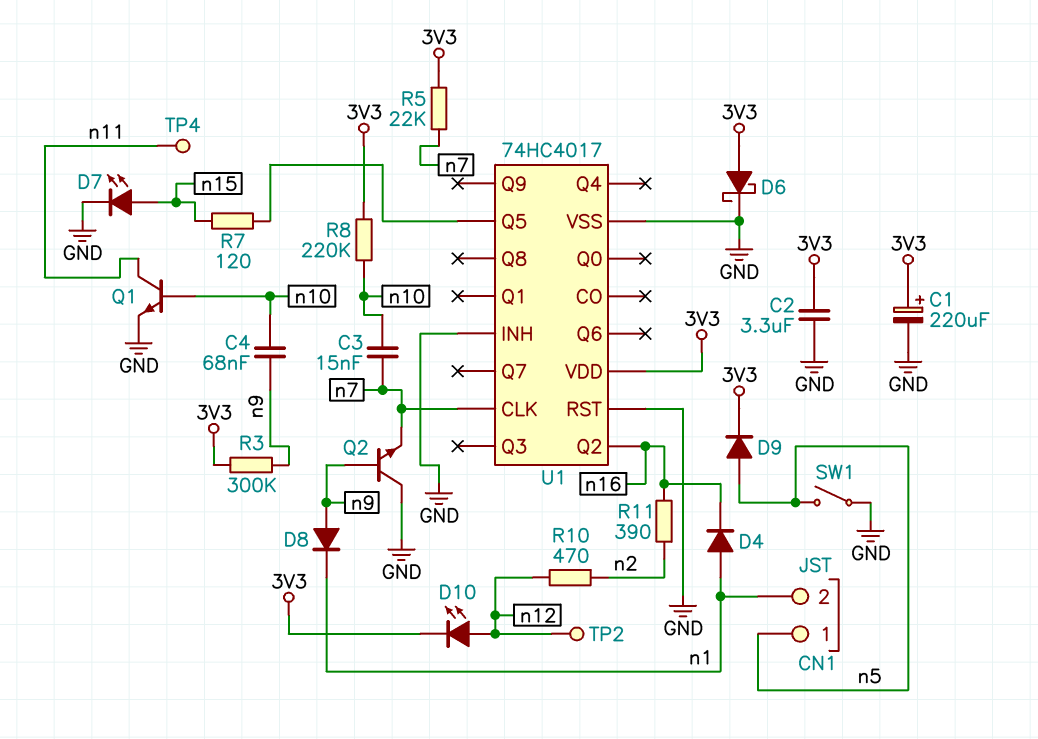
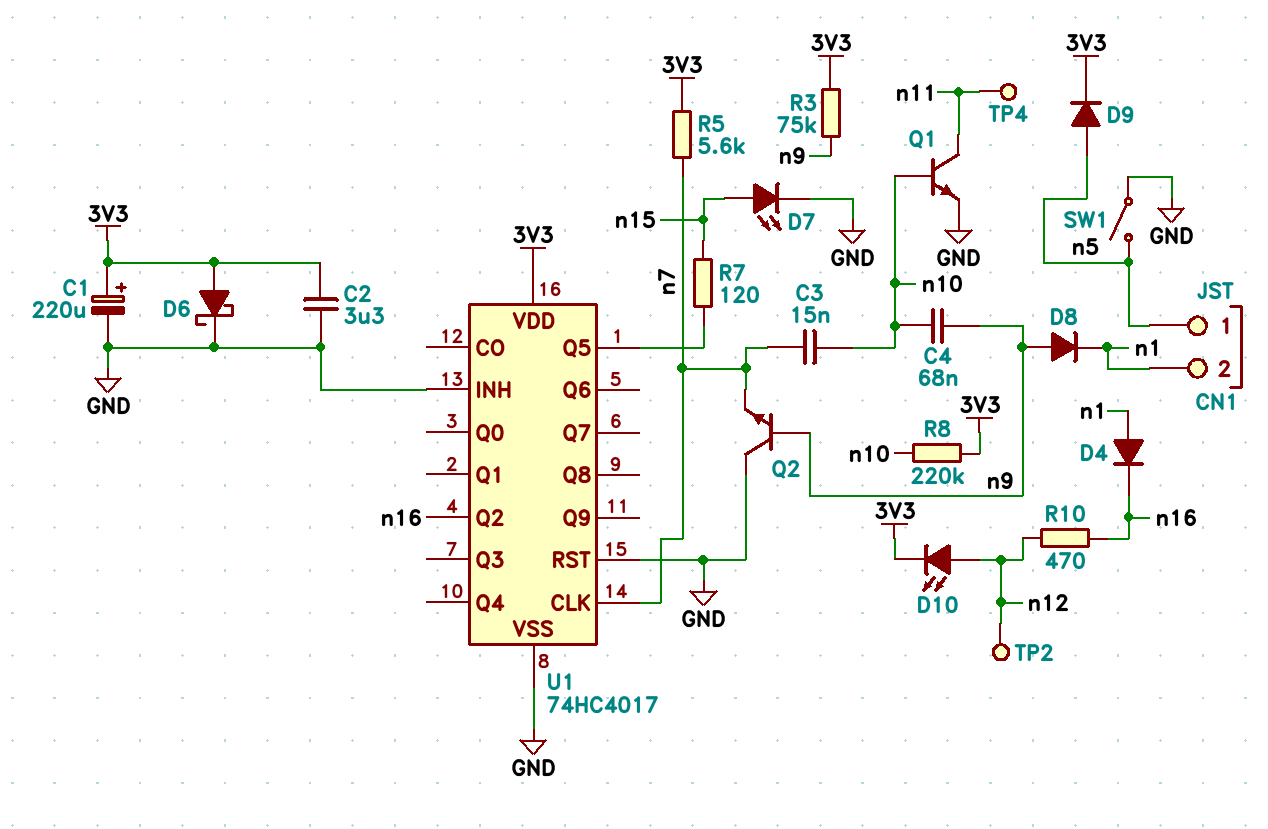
R3: 300k (3V3, n9) -> 75k (3V3, n9)
R5: 22k (3V3, n7) -> 5.6k (3V3, n7)
R10: 470 (n2, n12) -> 470 (n12, n16)
R11: 390 (n2, n16) -> none

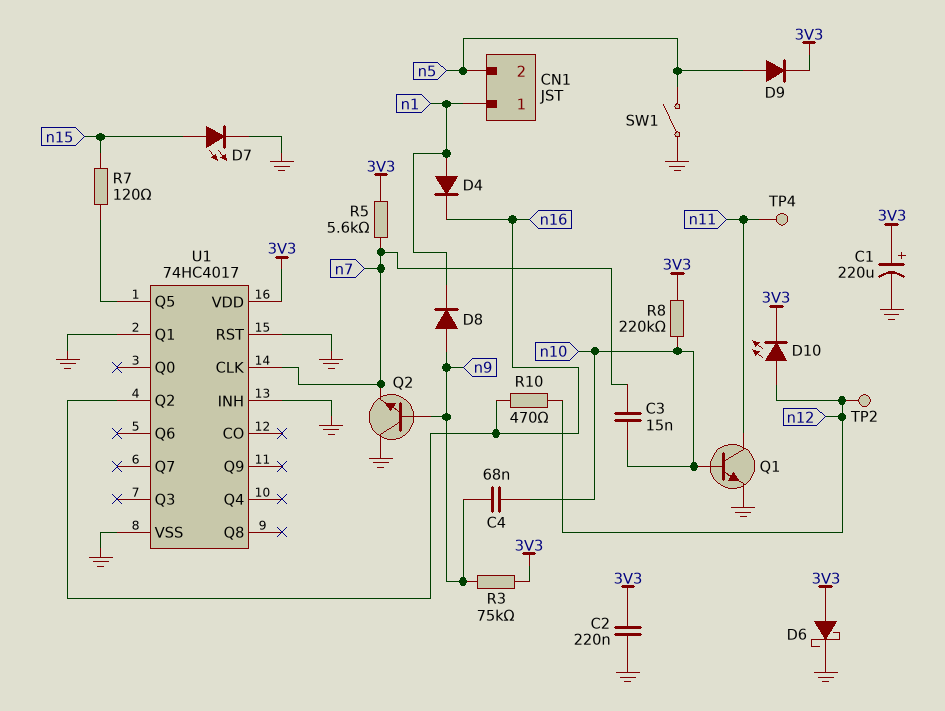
C2: 3.3uF (3V3, GND) -> 220nF (3V3, GND)
CN1 pin 1: n5 -> n1
CN1 pin 2: n1 -> n5
U1 pin Q1: none -> GND

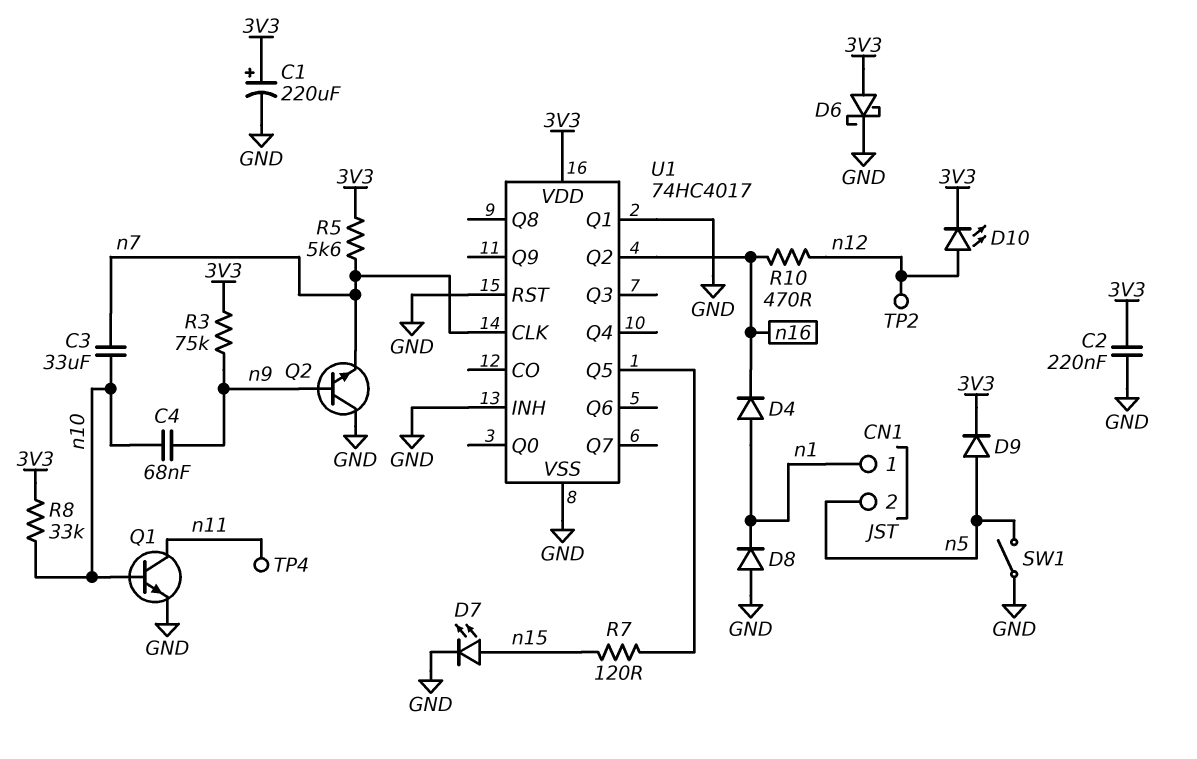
C3: 15nF (n7, n10) -> 33uF (n7, n10)
D8: diode (A n9, K n1) -> diode (A GND, K n1)
R8: 220k (3V3, n10) -> 33k (3V3, n10)

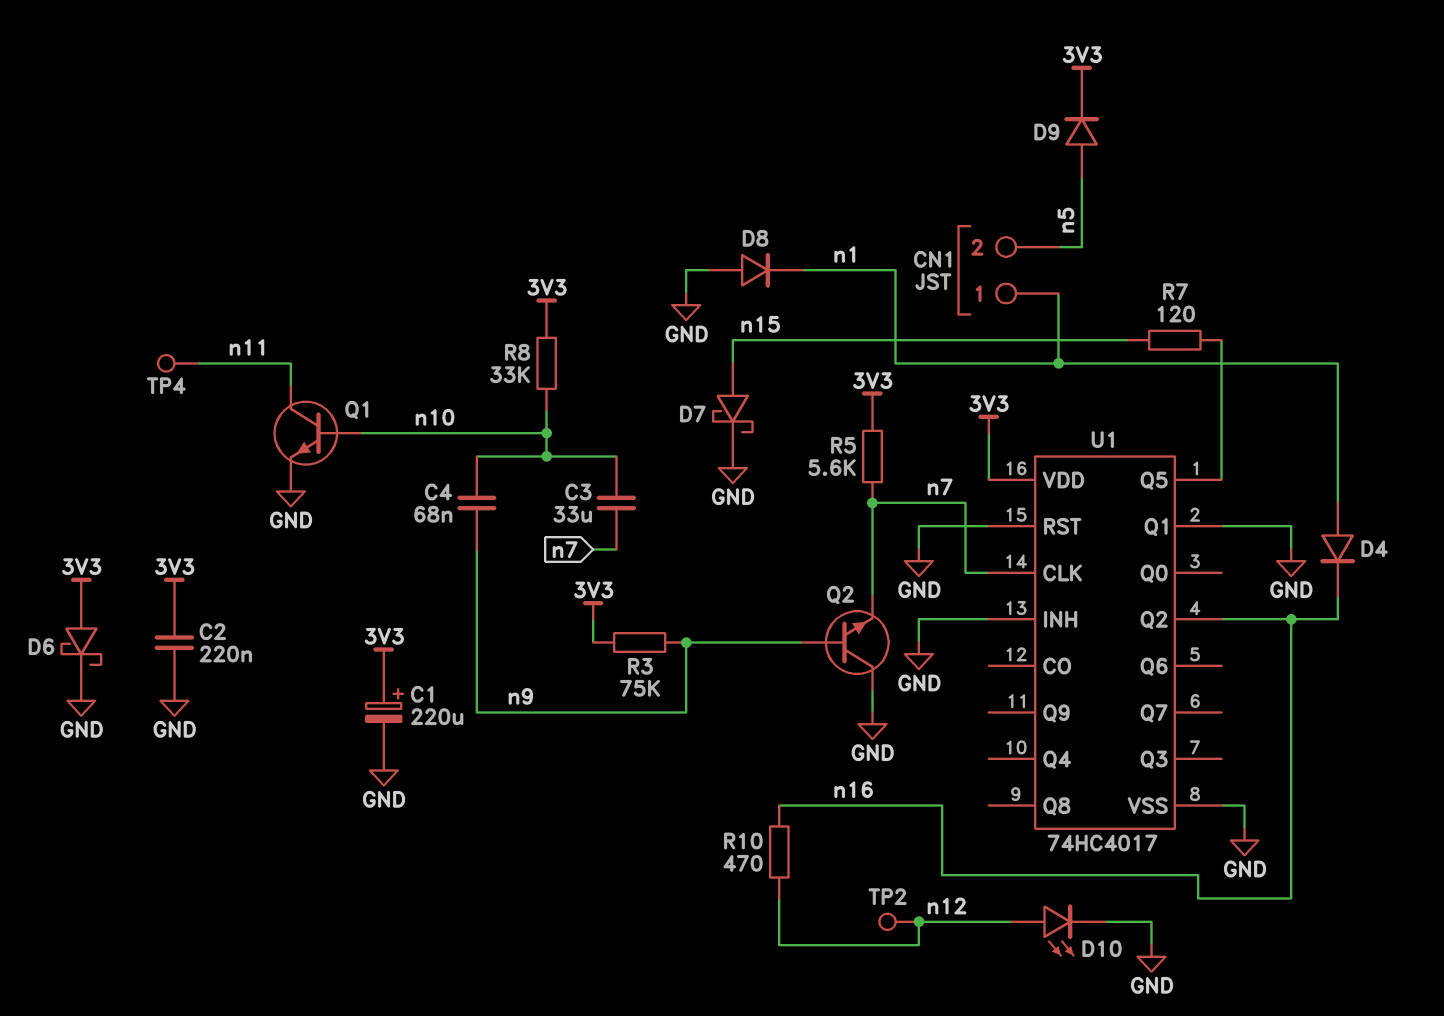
D7: LED (A n15, K GND) -> schottky (A n15, K GND)
D10: LED (A n12, K 3V3) -> LED (A n12, K GND)
SW1: switch (GND, n5) -> none

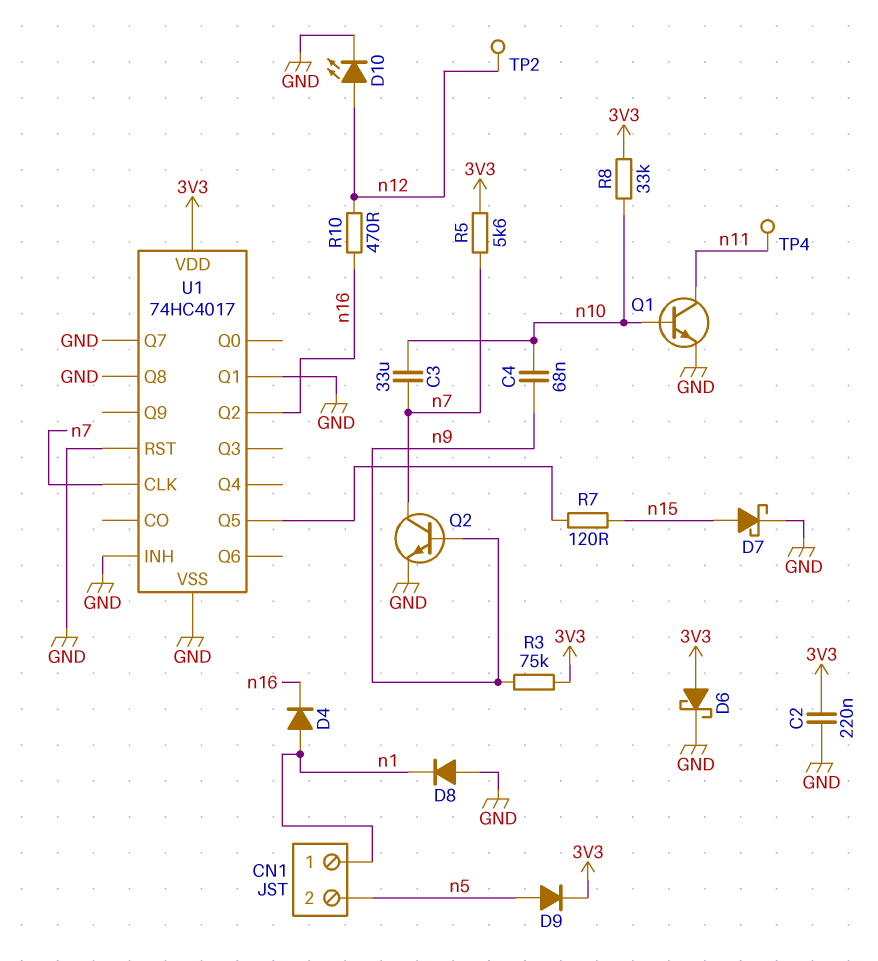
C1: 220uF (plus 3V3, minus GND) -> none
Q2: NPN (B n9, C GND, E n7) -> NPN (B n9, C n7, E GND)
U1 pin Q7: none -> GND
U1 pin Q8: none -> GND

